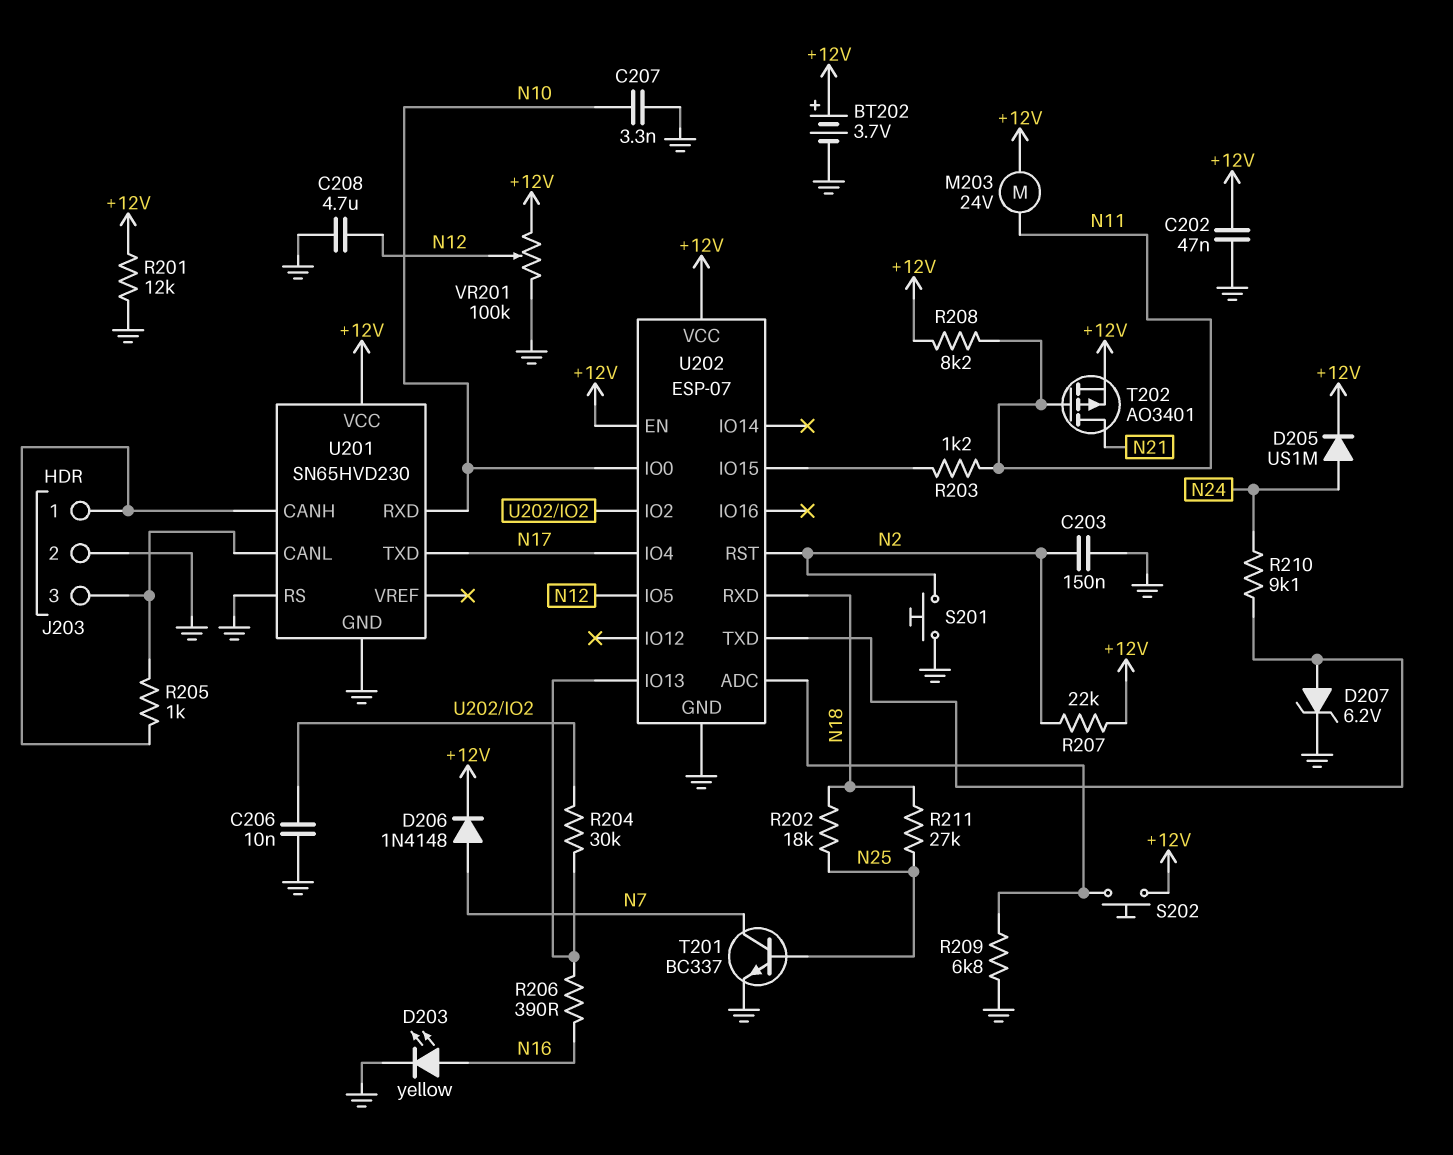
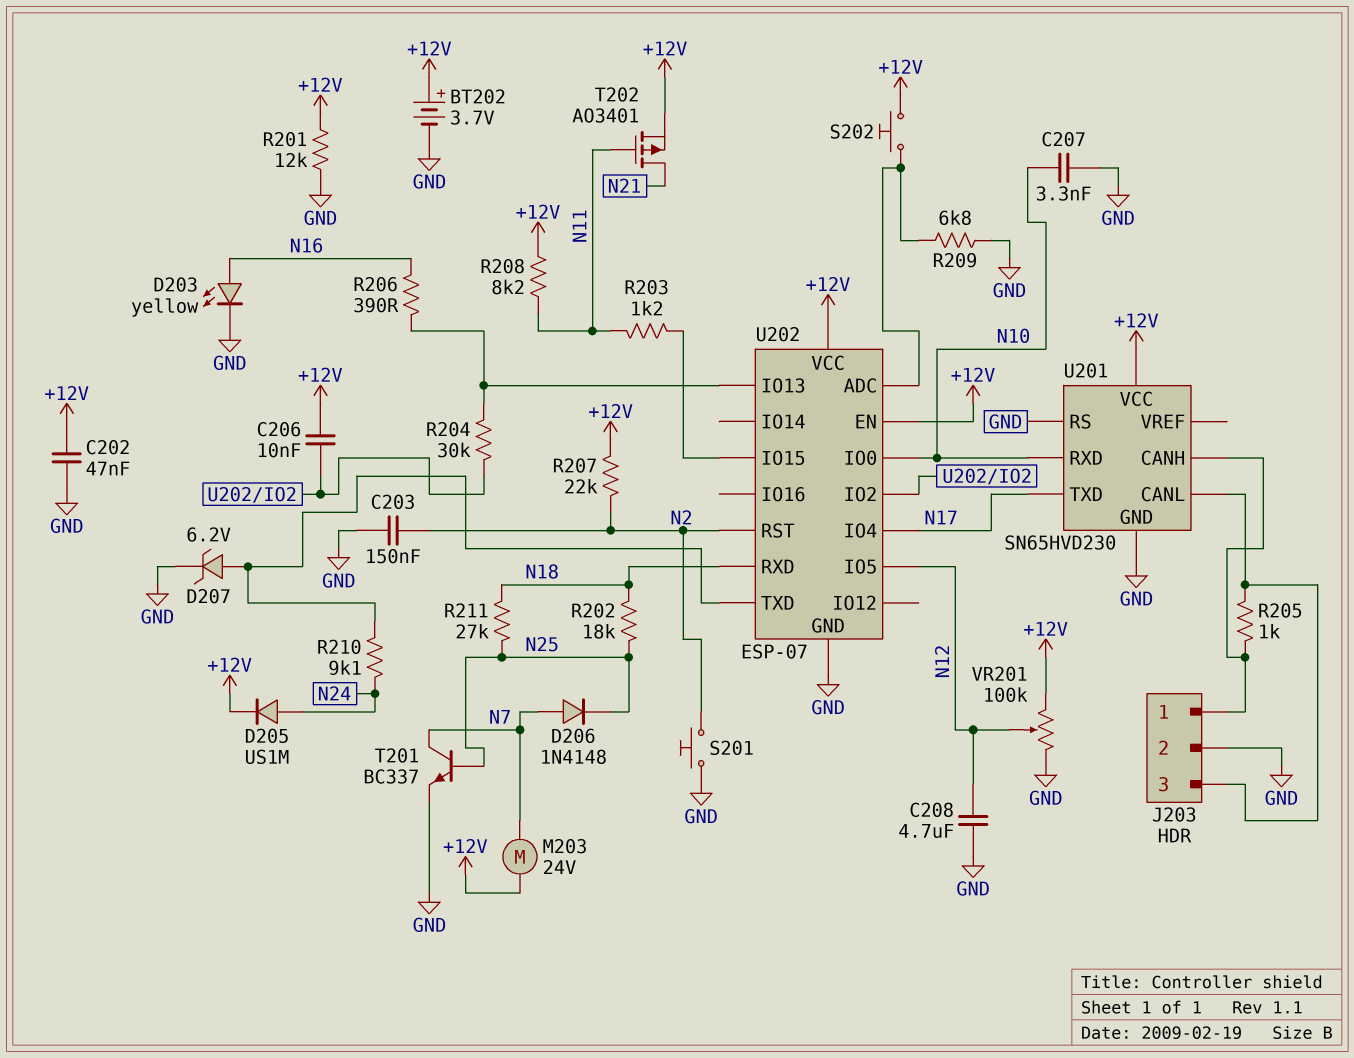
C206: 10nF (GND, U202/IO2) -> 10nF (+12V, U202/IO2)
D206: diode 1N4148 (A N7, K +12V) -> diode 1N4148 (A N7, K N25)
M203: motor 24V (+12V, N11) -> motor 24V (+12V, N7)

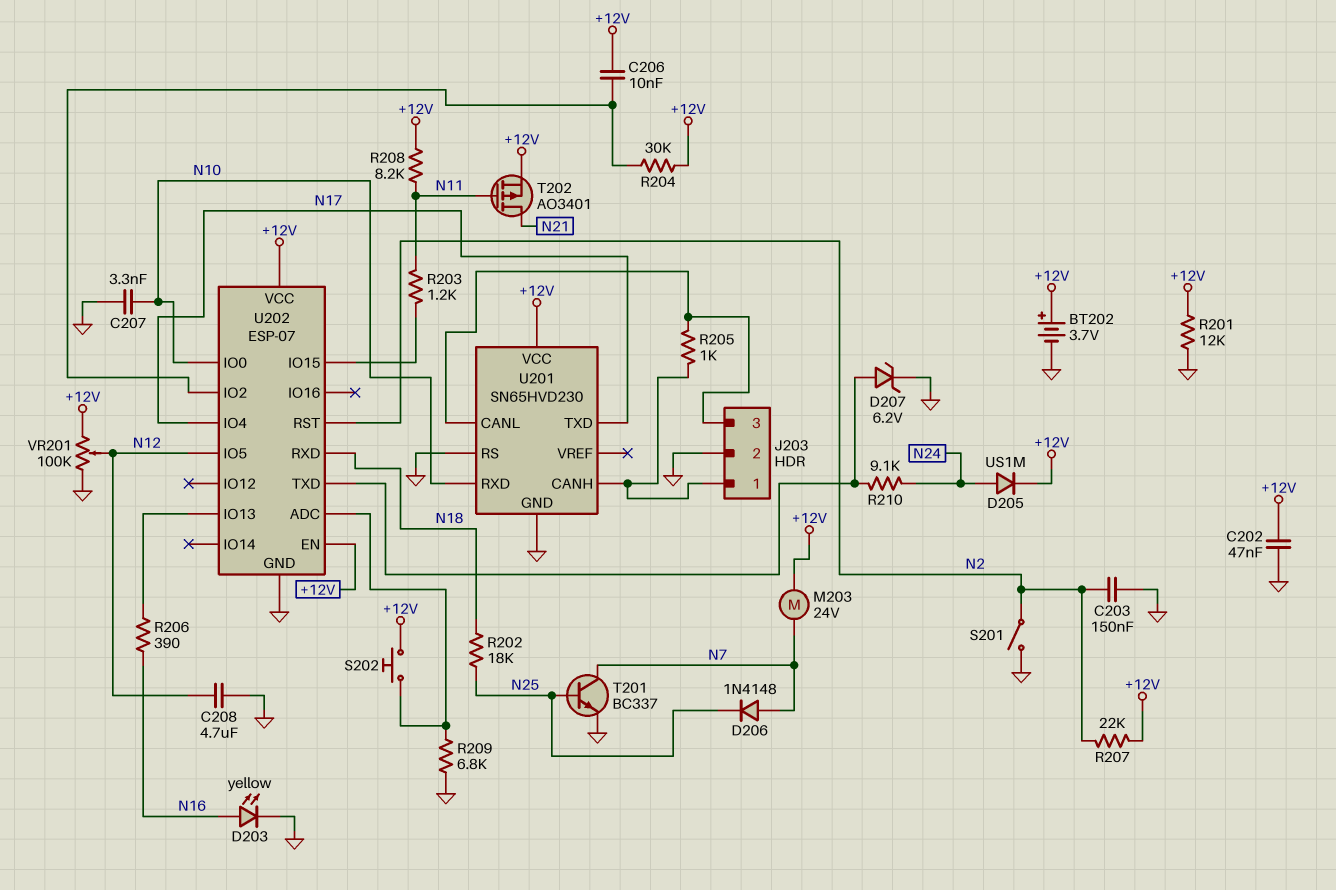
R204: 30k (U202/IO2, U202/IO13) -> 30k (+12V, U202/IO2)
R211: 27k (N18, N25) -> none
S201: button (GND, N2) -> switch (GND, N2)

